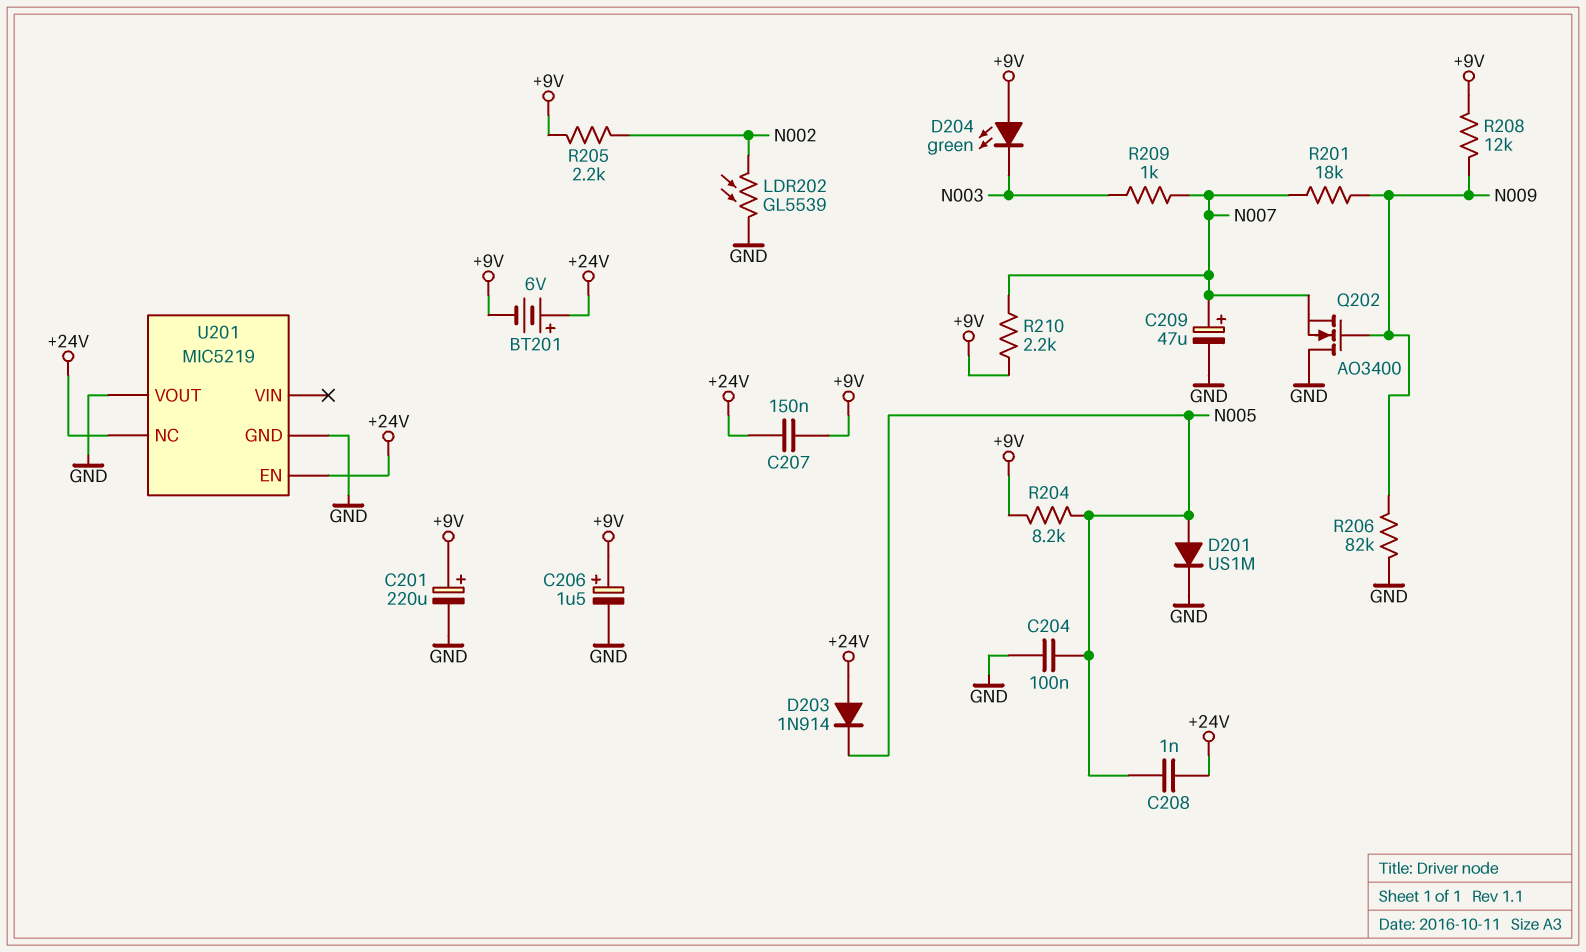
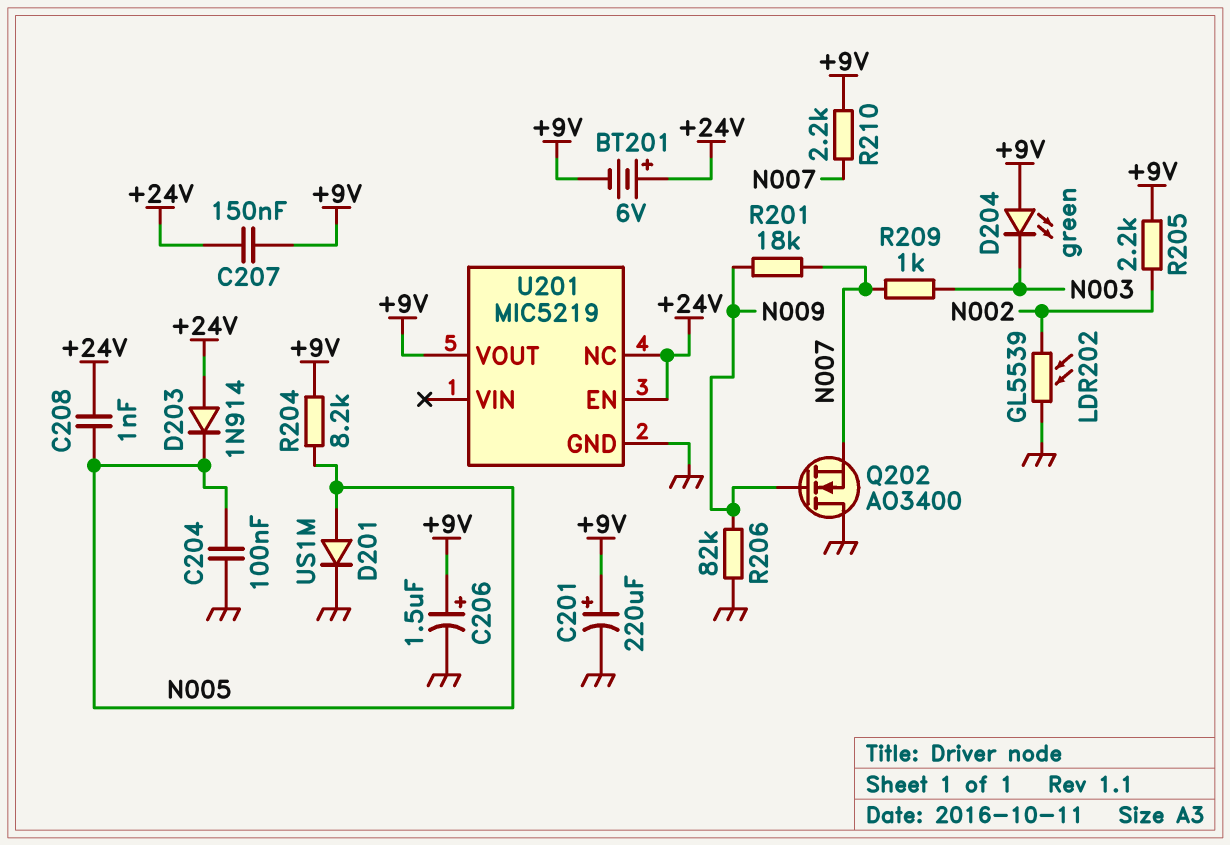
C209: 47uF (plus N007, minus GND) -> none
R208: 12k (+9V, N009) -> none
U201 pin VOUT: GND -> +9V

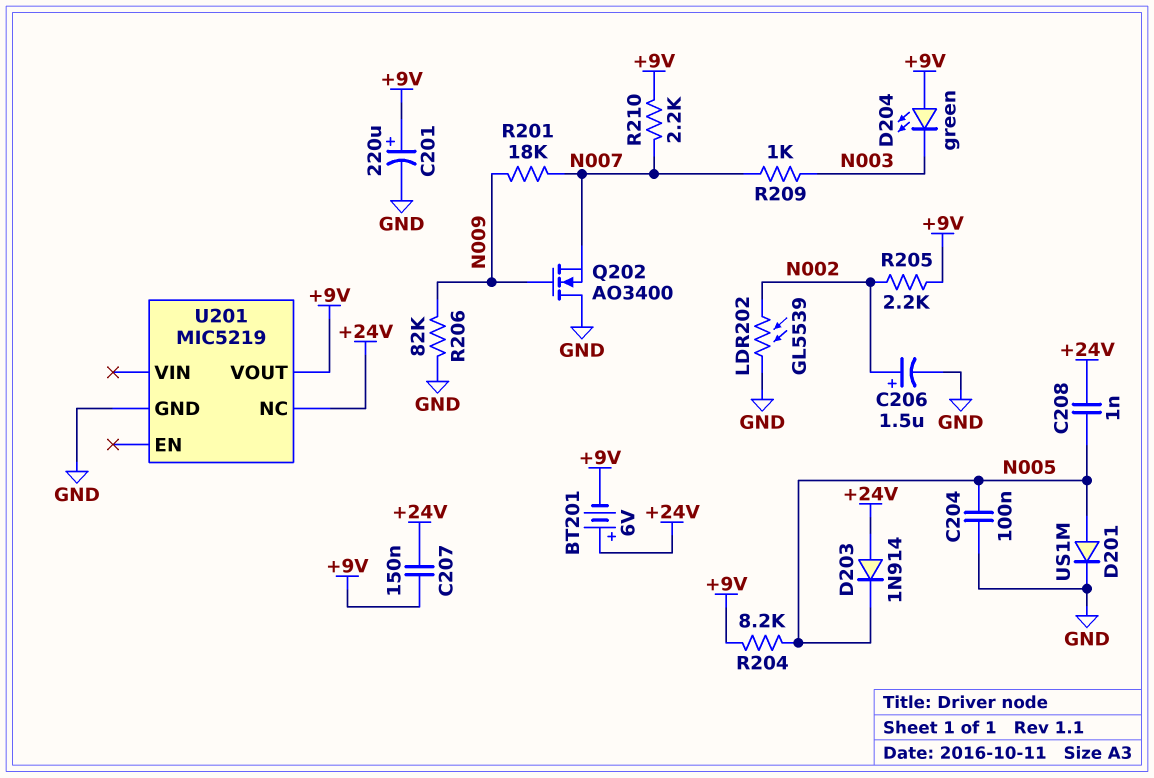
C206: 1.5uF (plus +9V, minus GND) -> 1.5uF (plus N002, minus GND)
U201 pin EN: +24V -> none

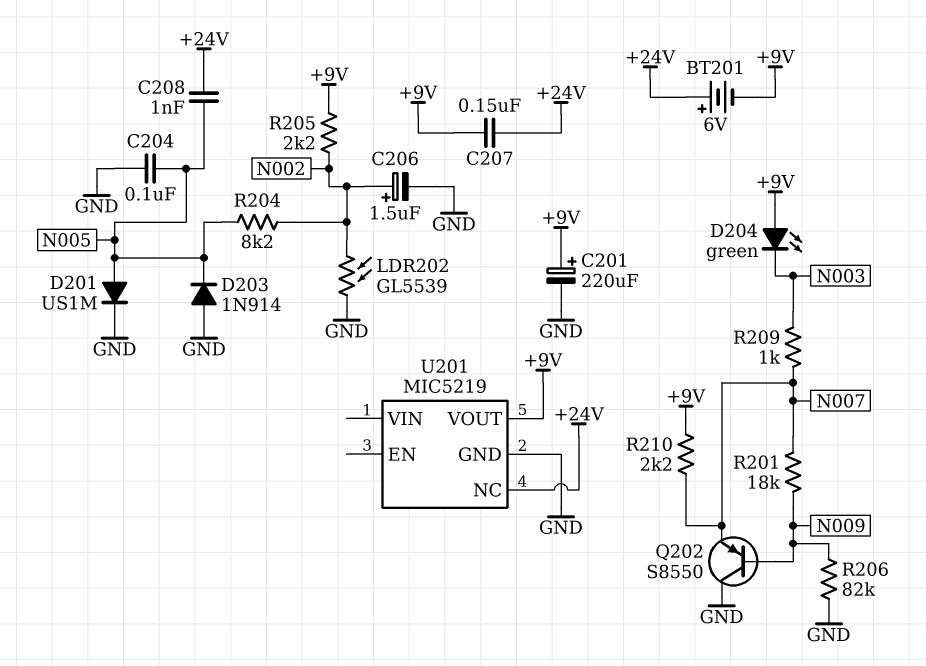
D203: diode 1N914 (A +24V, K N005) -> diode 1N914 (A GND, K N005)
Q202: NMOS AO3400 (G N009, D GND, S N007) -> PNP S8550 (B N009, C GND, E N007)
R204: 8.2k (+9V, N005) -> 8.2k (N002, N005)

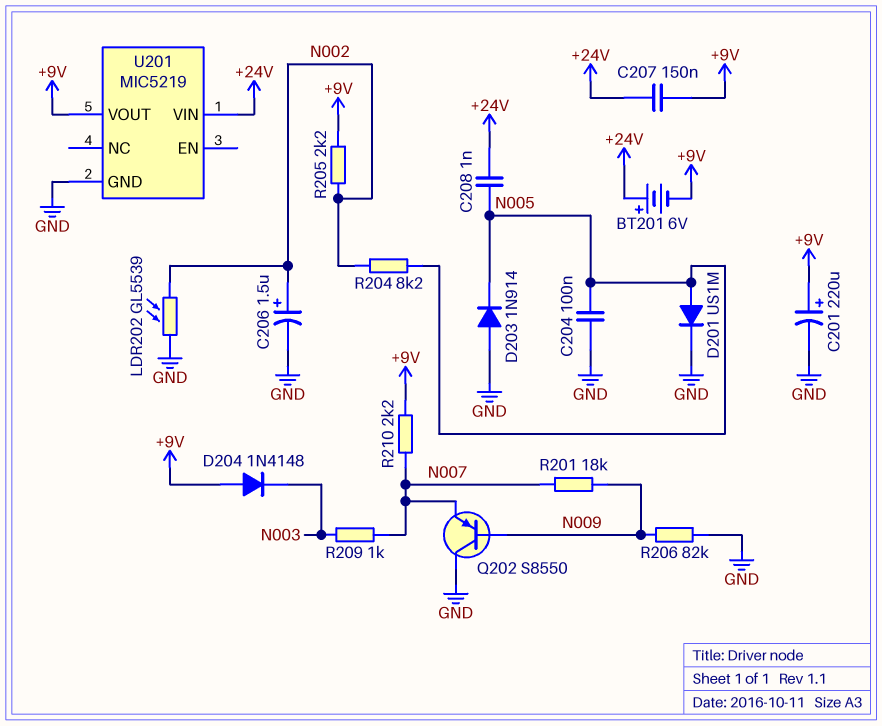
D204: LED green (A +9V, K N003) -> diode 1N4148 (A +9V, K N003)
U201 pin NC: +24V -> none
U201 pin VIN: none -> +24V

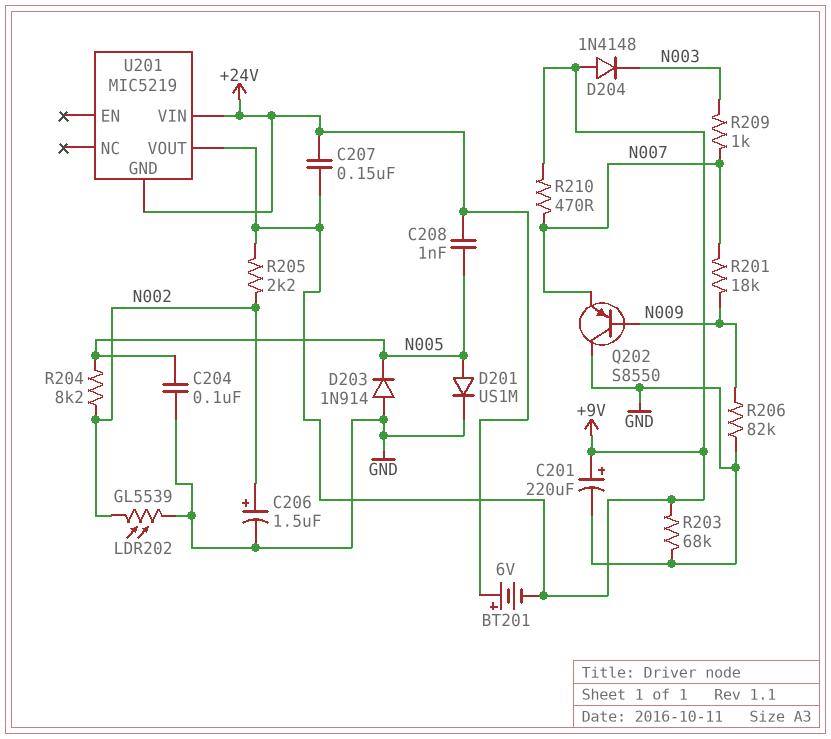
R203: none -> 68k (+9V, GND)
R210: 2.2k (+9V, N007) -> 470 (+9V, N007)
U201 pin GND: GND -> +24V

